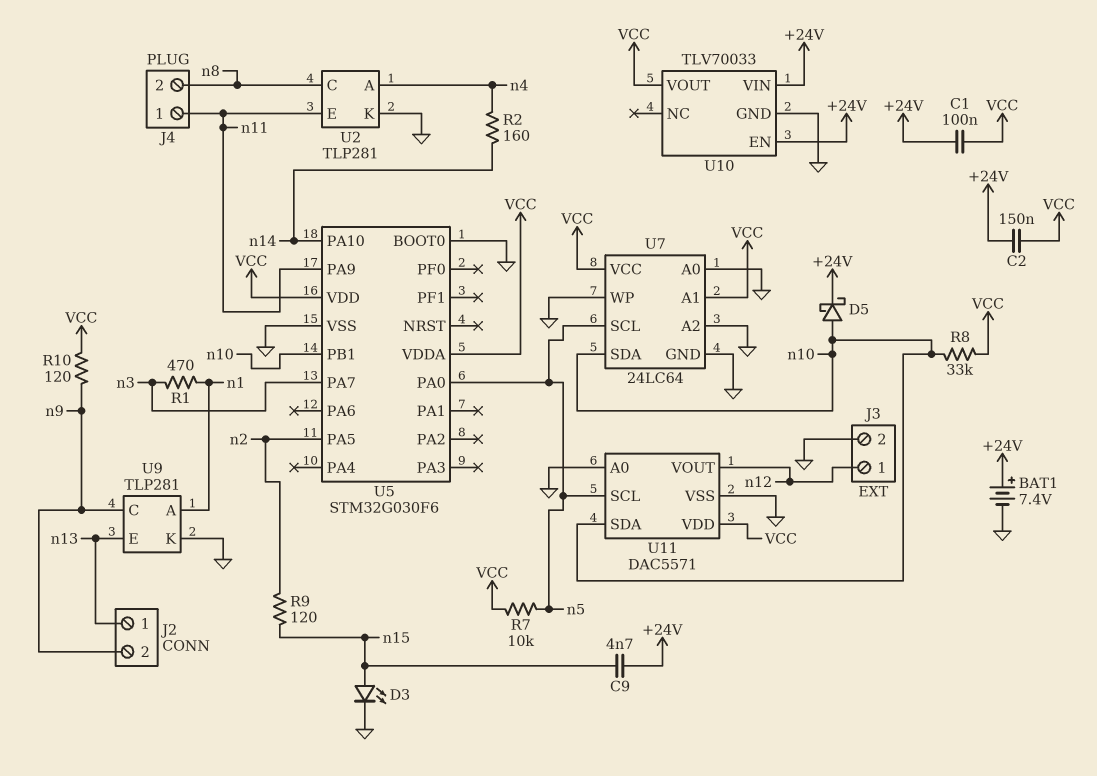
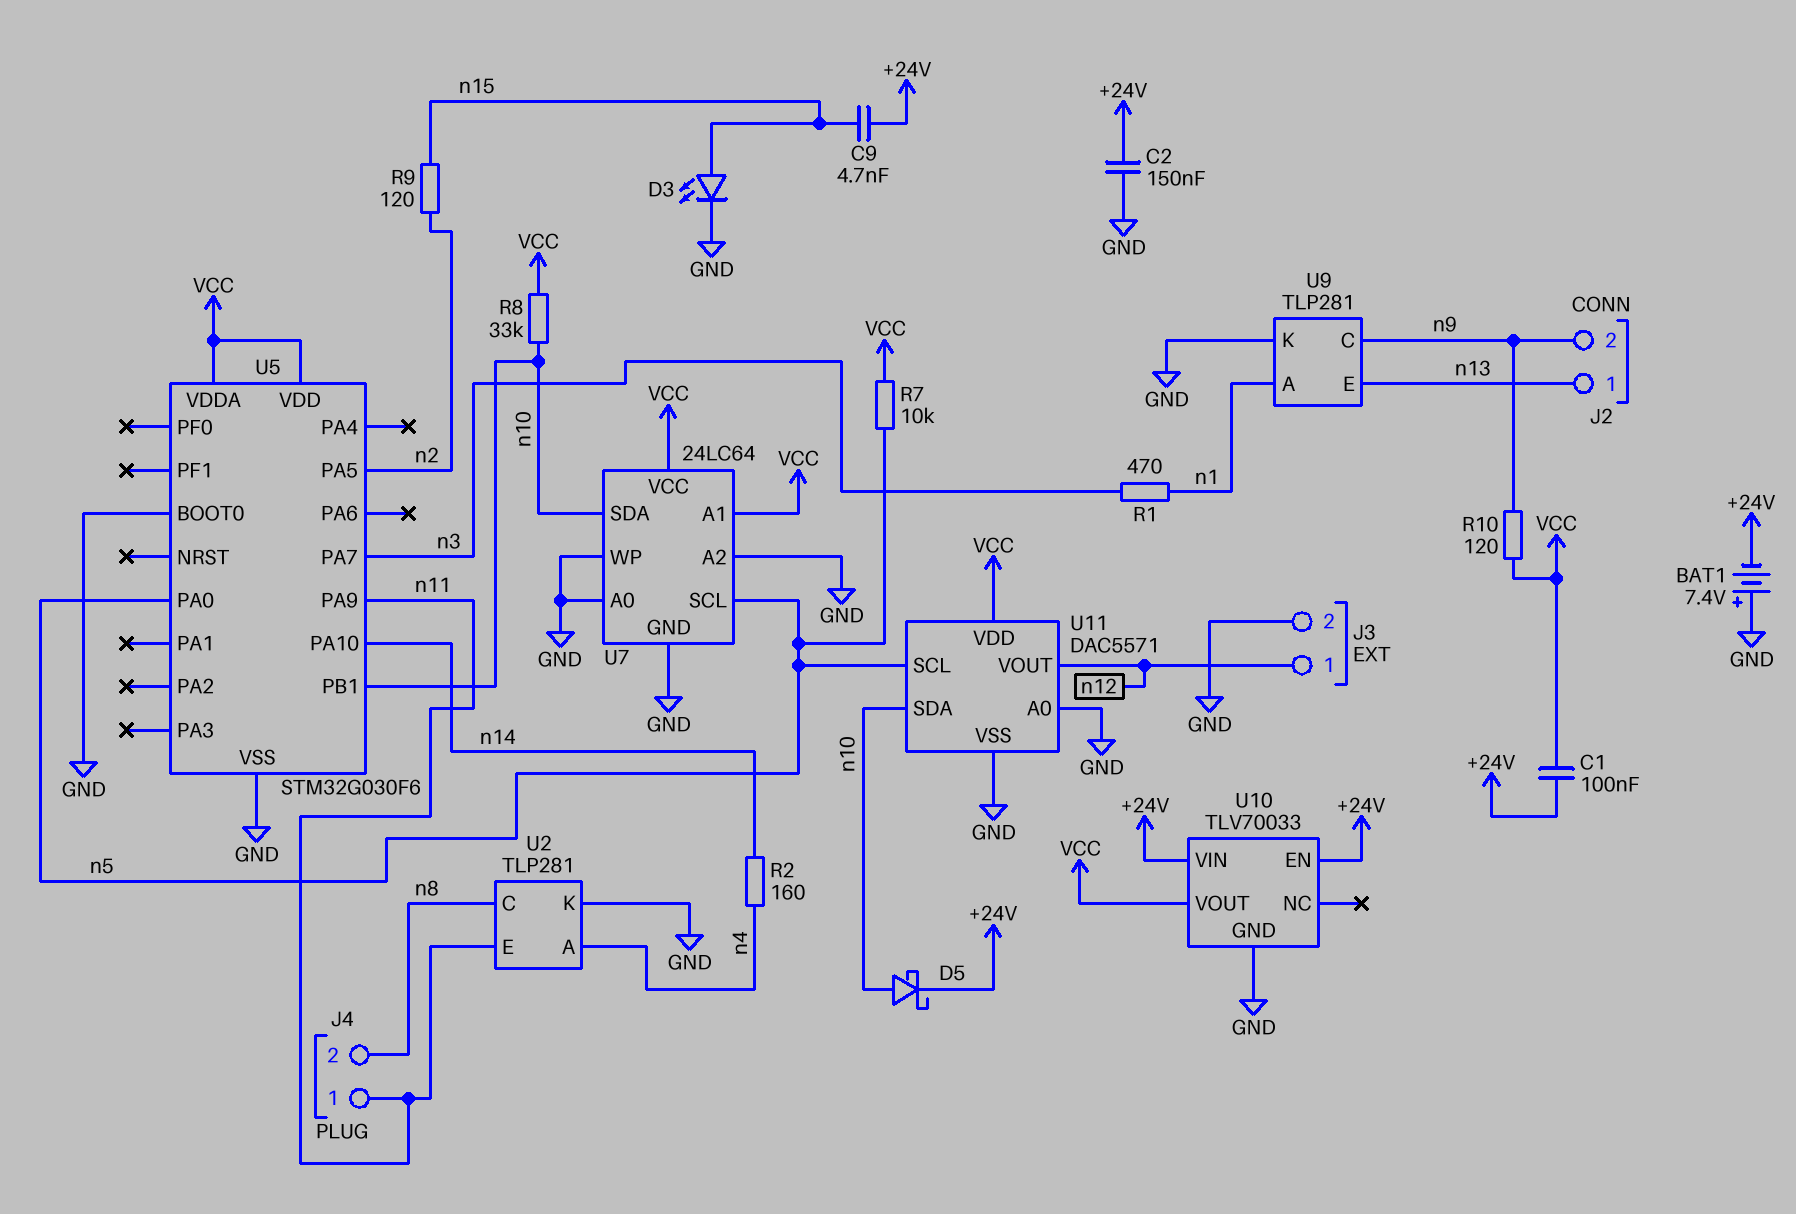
BAT1: 7.4V (plus +24V, minus GND) -> 7.4V (plus GND, minus +24V)
C2: 150nF (+24V, VCC) -> 150nF (+24V, GND)

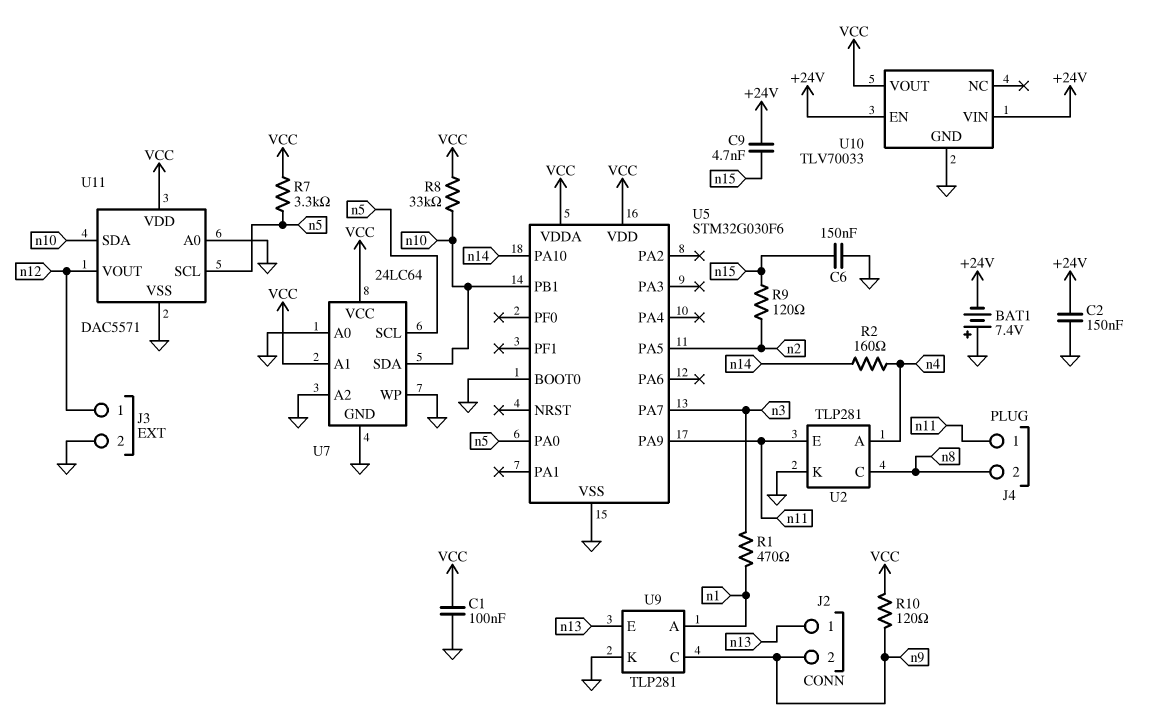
C1: 100nF (+24V, VCC) -> 100nF (GND, VCC)
C6: none -> 150nF (GND, n15)
D3: LED (A n15, K GND) -> none
D5: schottky (A n10, K +24V) -> none
R7: 10k (VCC, n5) -> 3.3k (VCC, n5)

